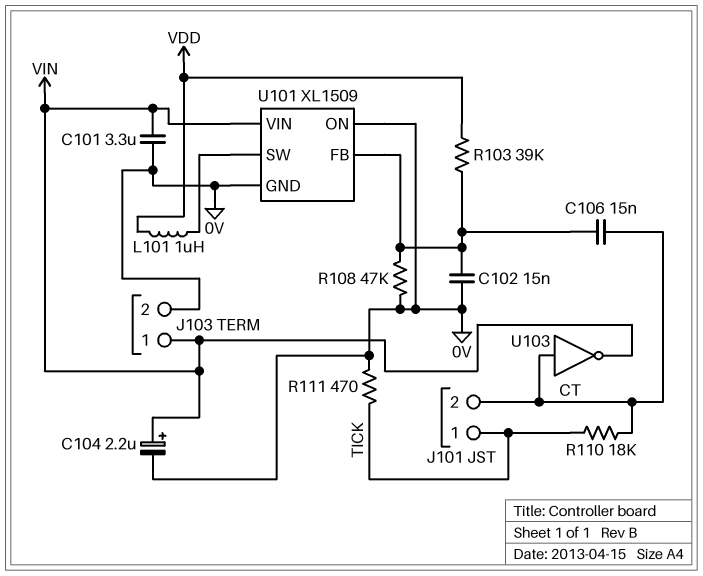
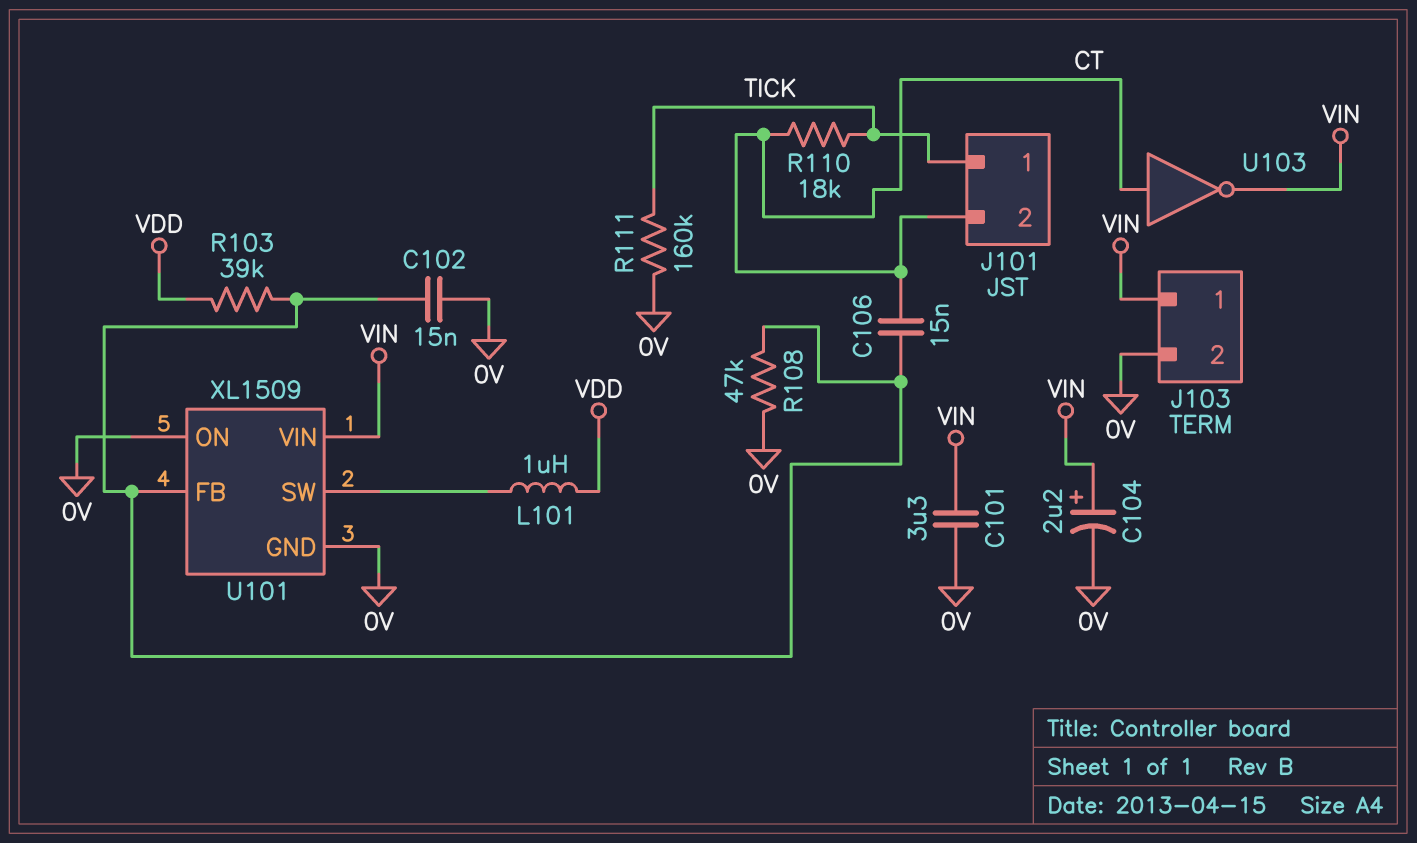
R111: 470 (0V, TICK) -> 160k (0V, TICK)

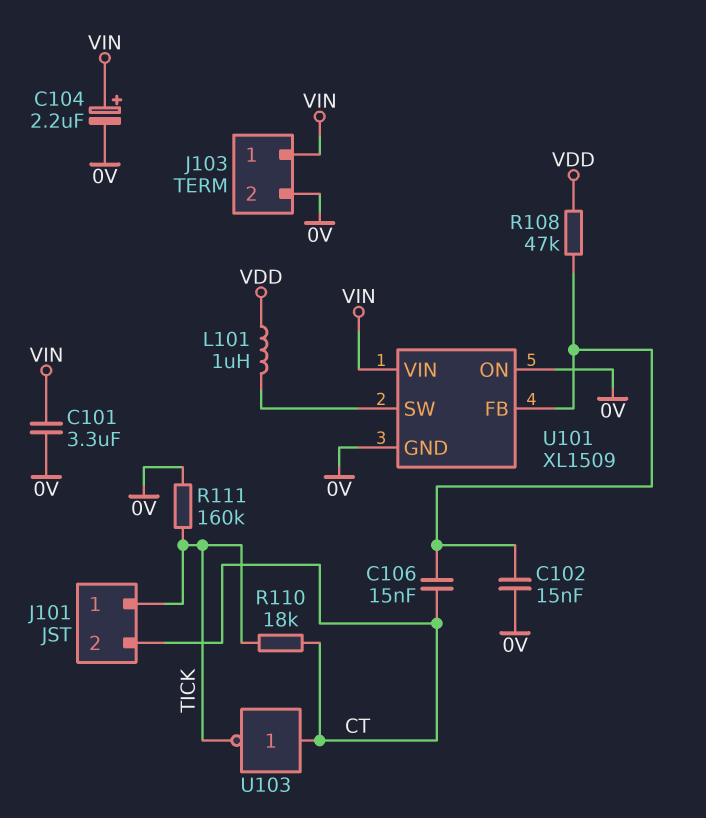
R103: 39k (U101/FB, VDD) -> none
R108: 47k (0V, U101/FB) -> 47k (U101/FB, VDD)
U103: NOT (in CT, out VIN) -> NOT (in CT, out TICK)

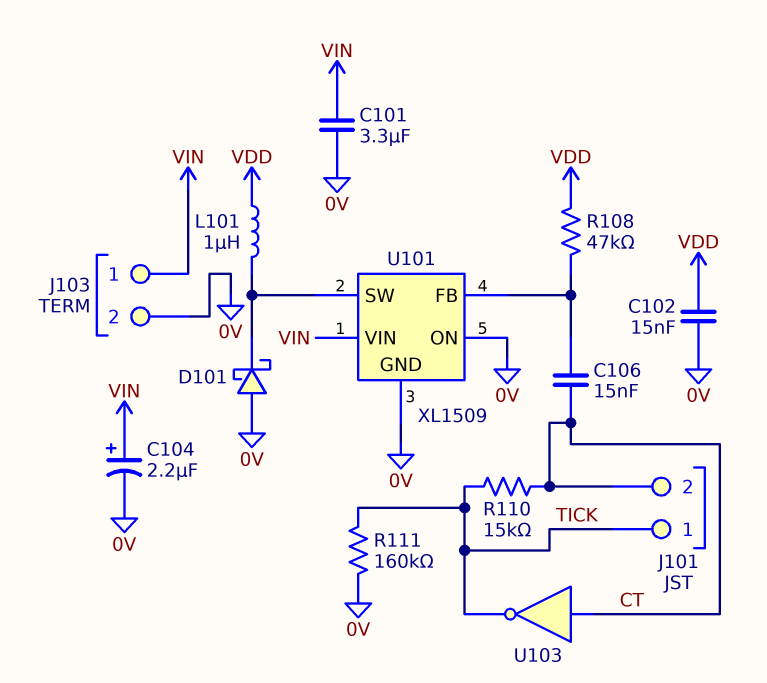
C102: 15nF (0V, U101/FB) -> 15nF (0V, VDD)
D101: none -> schottky (A 0V, K U101/SW)
R110: 18k (CT, TICK) -> 15k (CT, TICK)

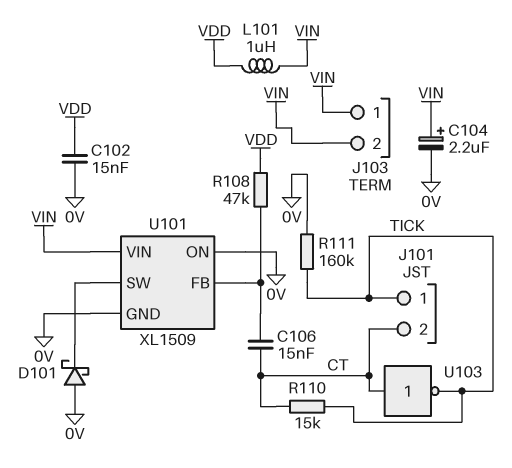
C101: 3.3uF (0V, VIN) -> none
J103 pin 2: 0V -> VIN
L101: 1uH (U101/SW, VDD) -> 1uH (VDD, VIN)

